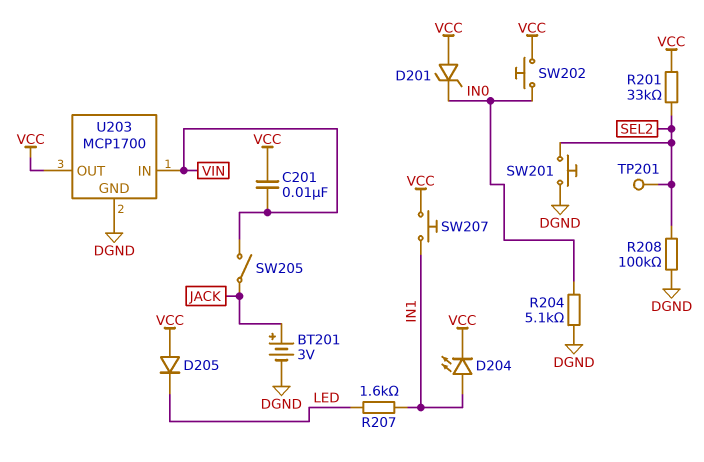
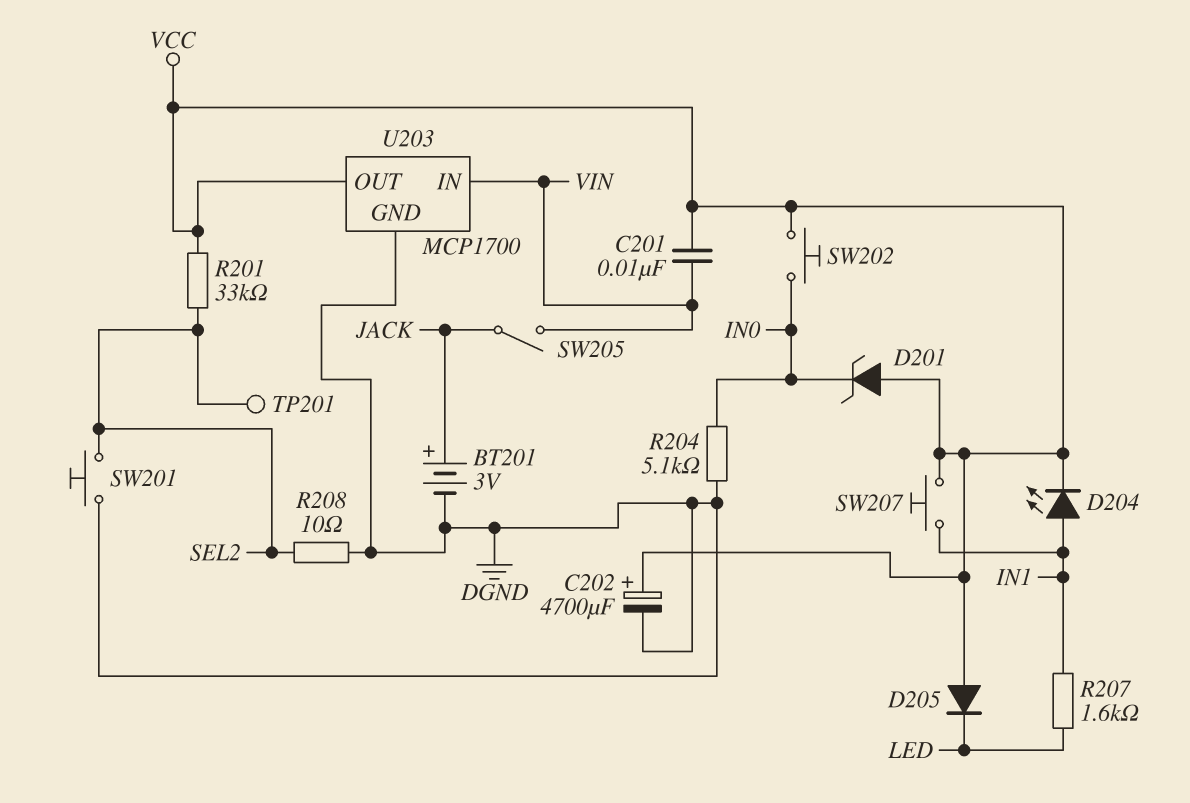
C202: none -> 4700uF (plus VCC, minus DGND)
R208: 100k (DGND, SEL2) -> 10 (DGND, SEL2)

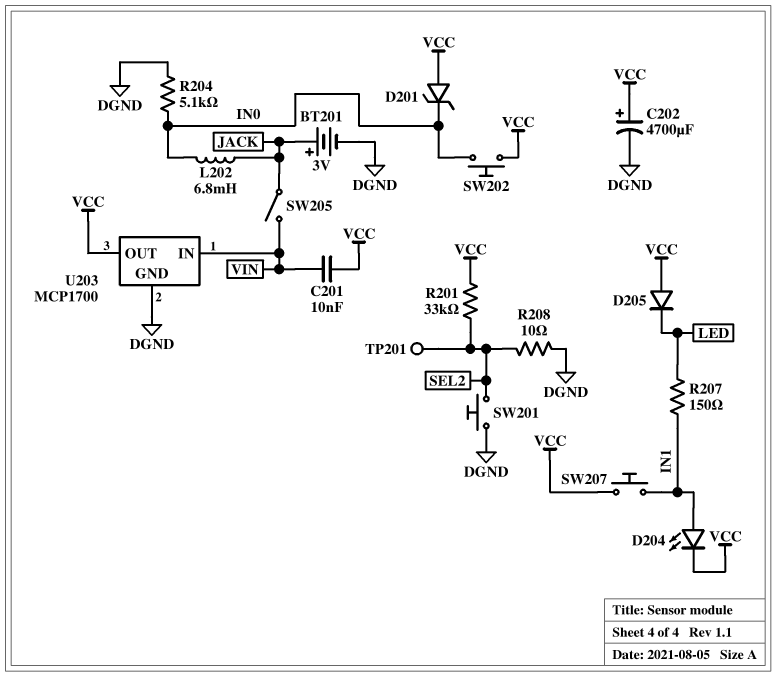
L202: none -> 6.8mH (IN0, JACK)
R207: 1.6k (IN1, LED) -> 150 (IN1, LED)

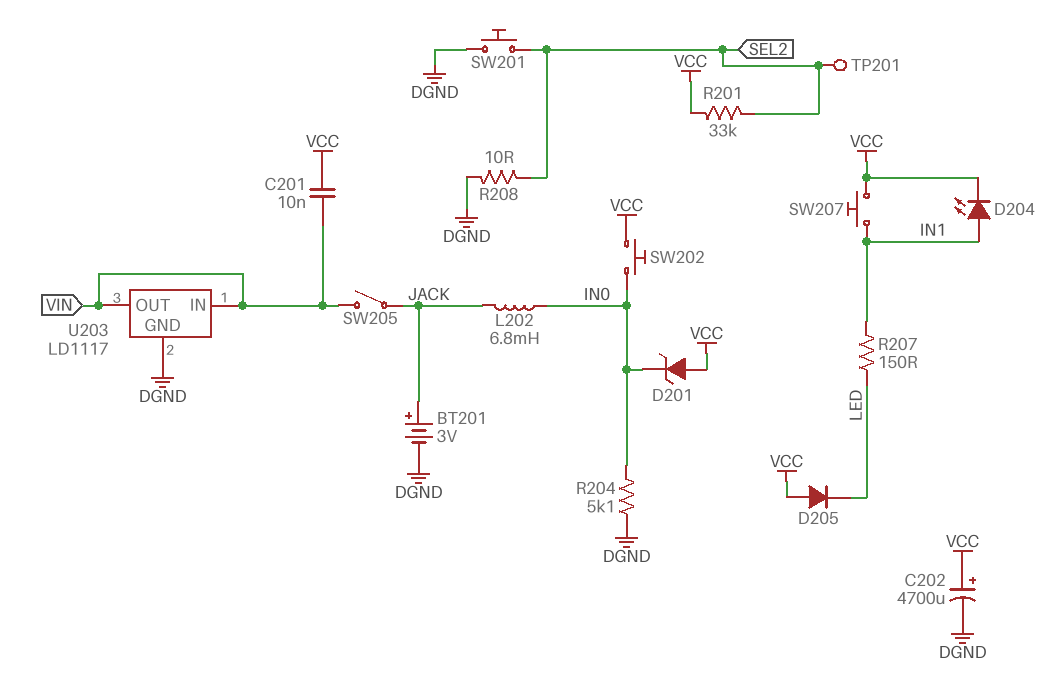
U203: MCP1700 -> LD1117
U203 pin OUT: VCC -> VIN

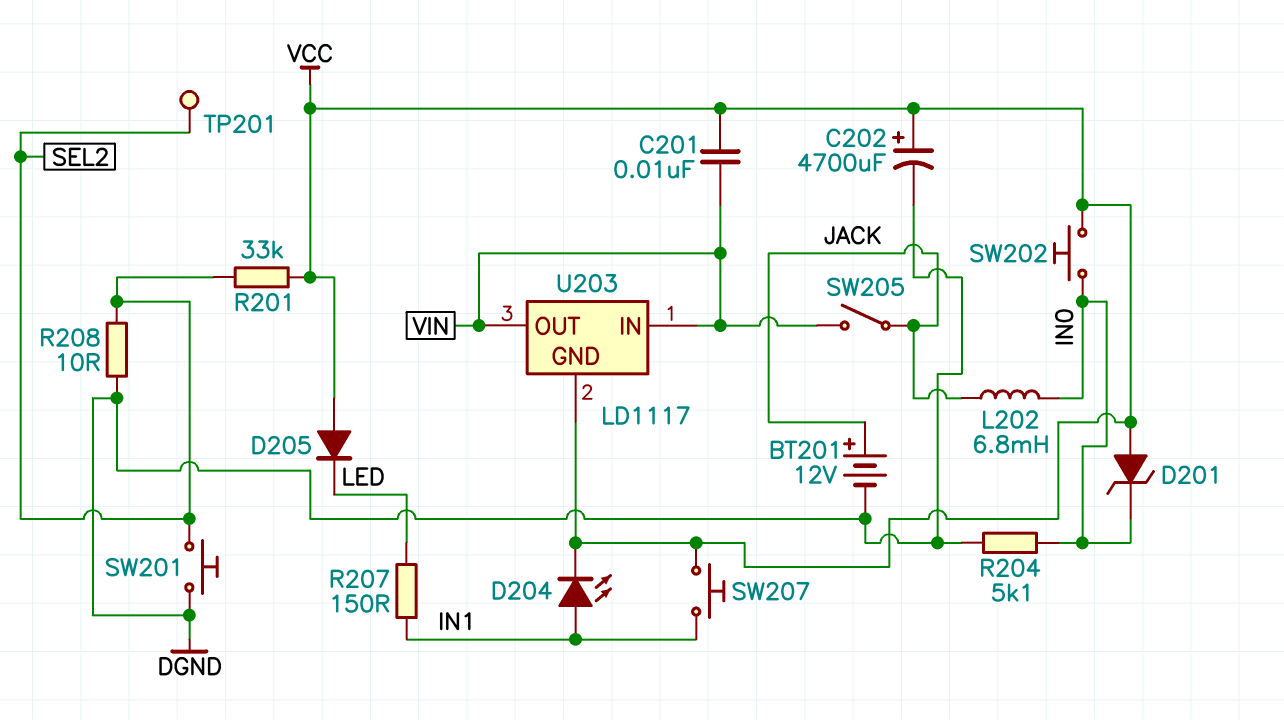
BT201: 3V (plus JACK, minus DGND) -> 12V (plus JACK, minus DGND)
U203 pin GND: DGND -> VCC

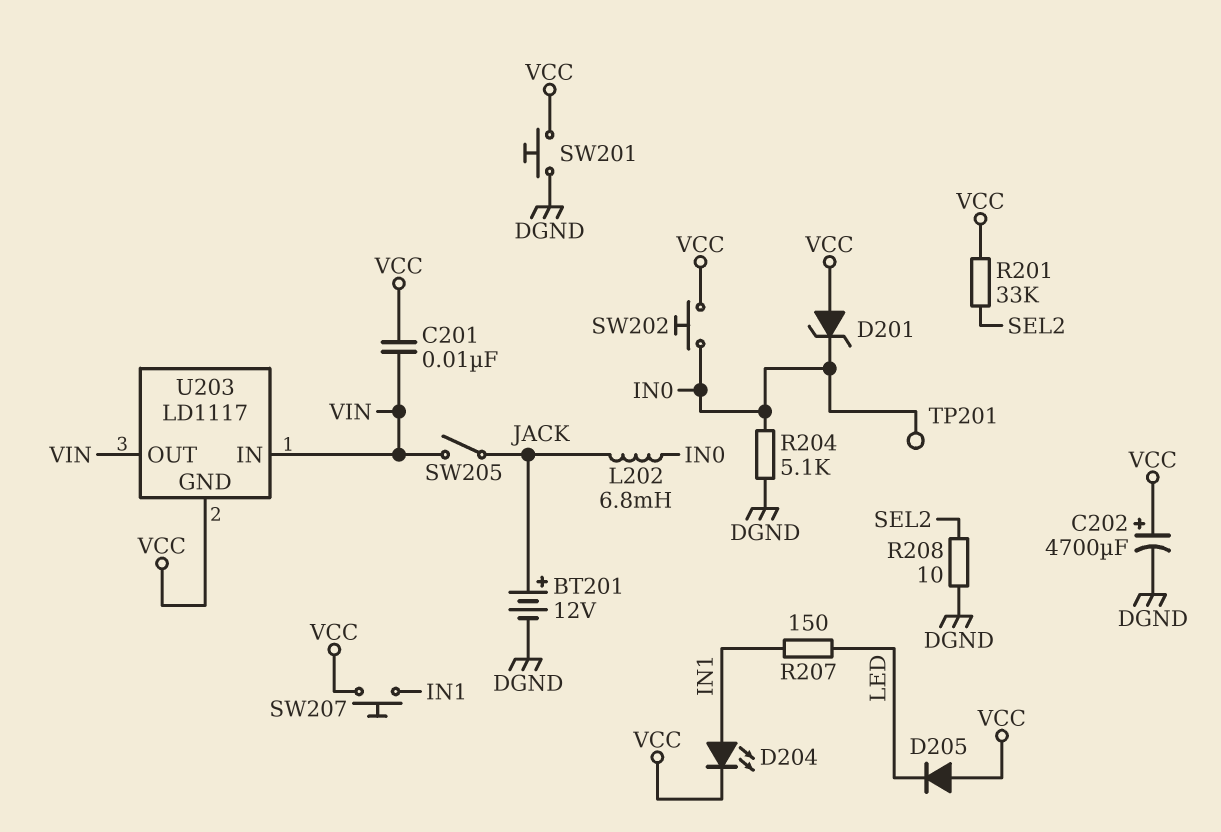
SW201: button (DGND, SEL2) -> button (DGND, VCC)
TP201: test point (SEL2) -> test point (IN0)

